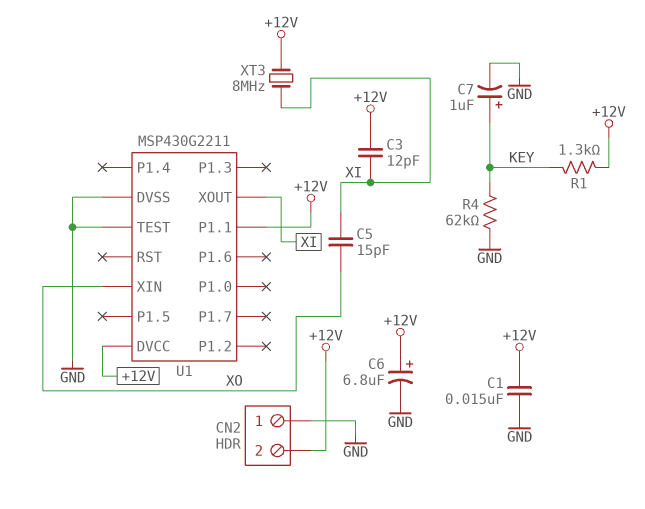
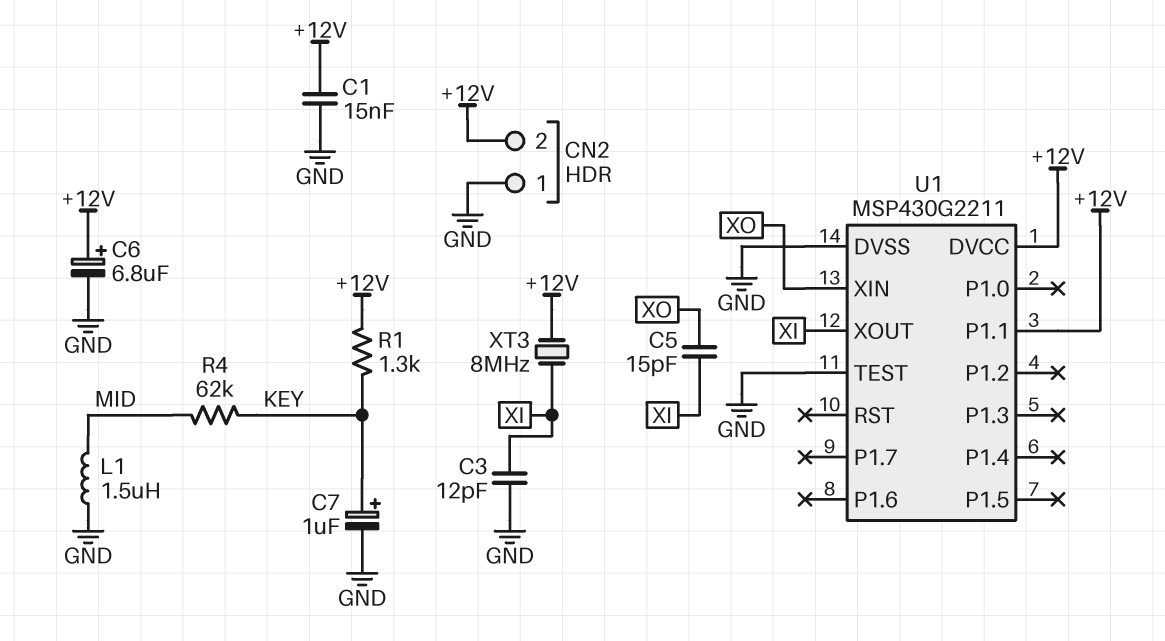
C3: 12pF (+12V, XI) -> 12pF (GND, XI)
L1: none -> 1.5uH (GND, MID)
R4: 62k (GND, KEY) -> 62k (KEY, MID)

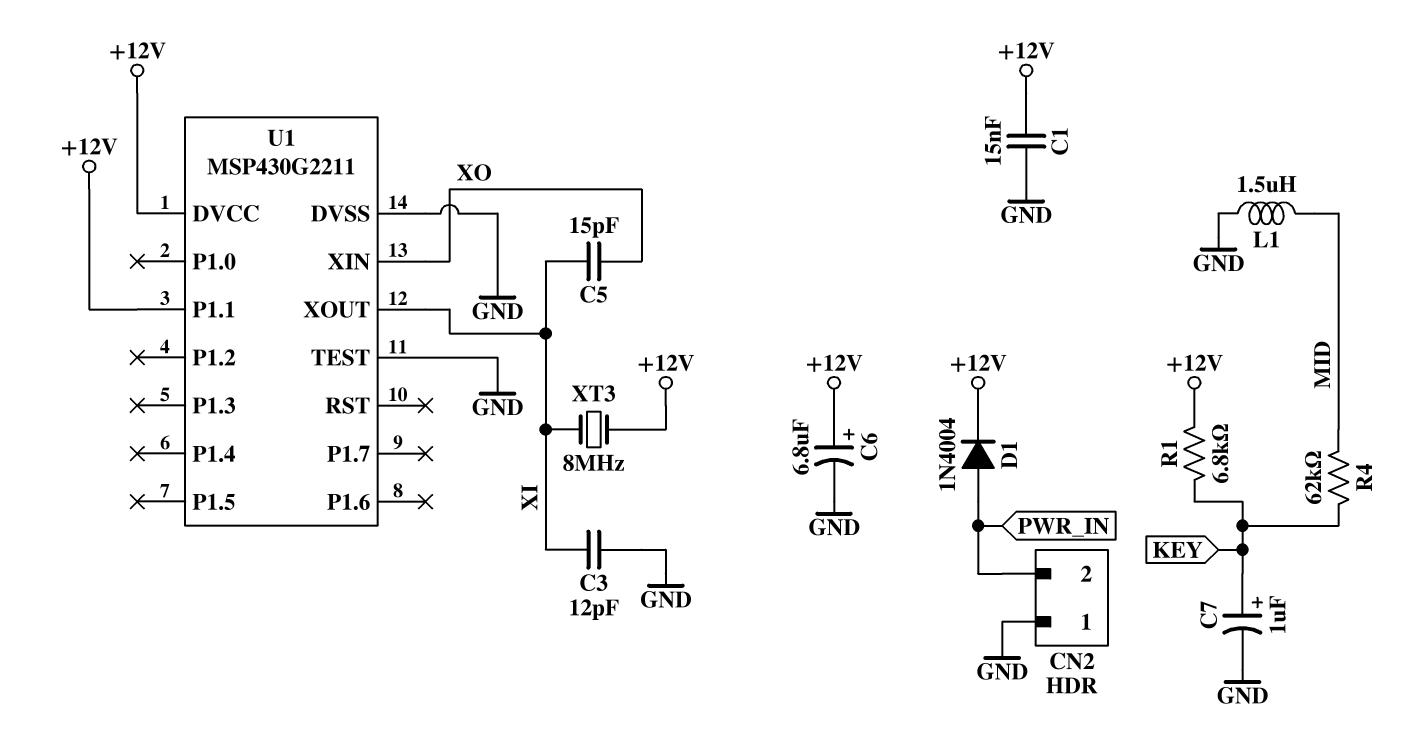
CN2 pin 2: +12V -> PWR_IN
D1: none -> diode 1N4004 (A PWR_IN, K +12V)
R1: 1.3k (+12V, KEY) -> 6.8k (+12V, KEY)

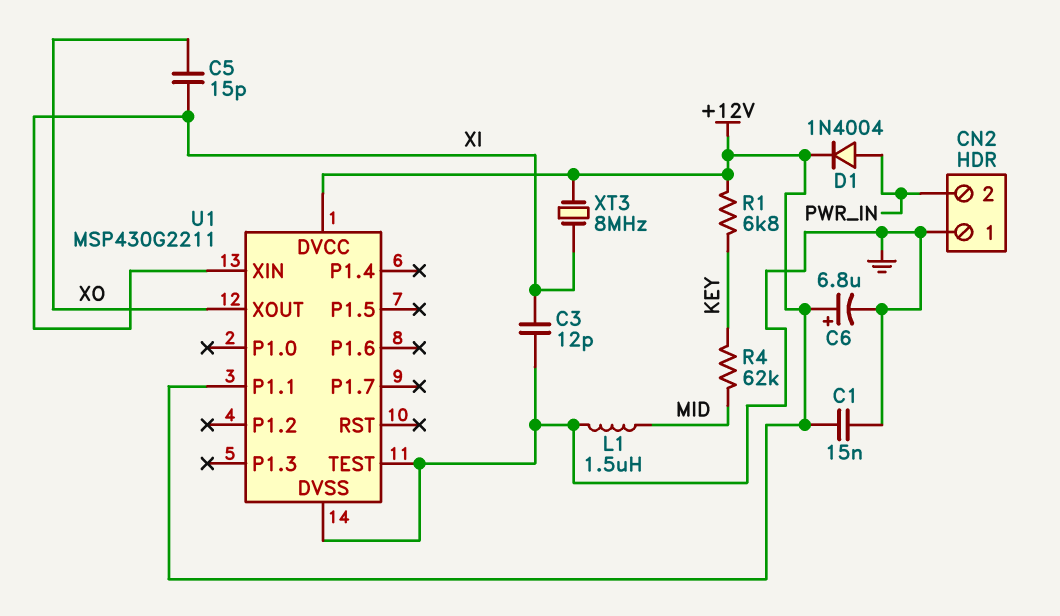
C7: 1uF (plus KEY, minus GND) -> none
U1 pin XIN: XO -> XI
U1 pin XOUT: XI -> XO

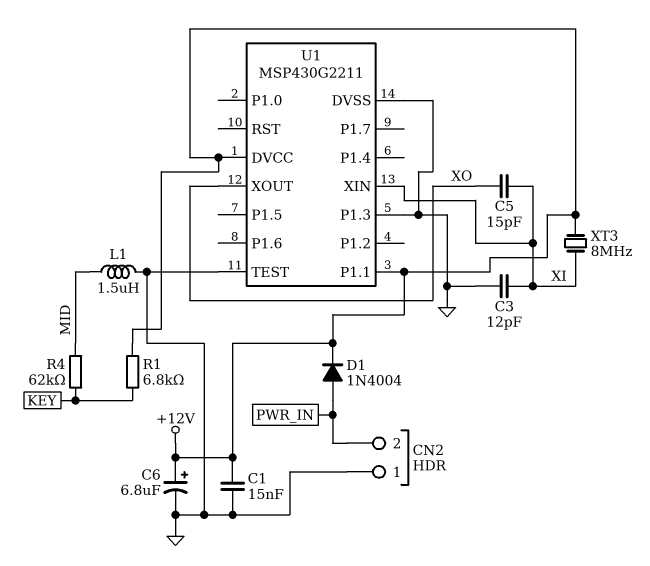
U1 pin P1.3: none -> GND

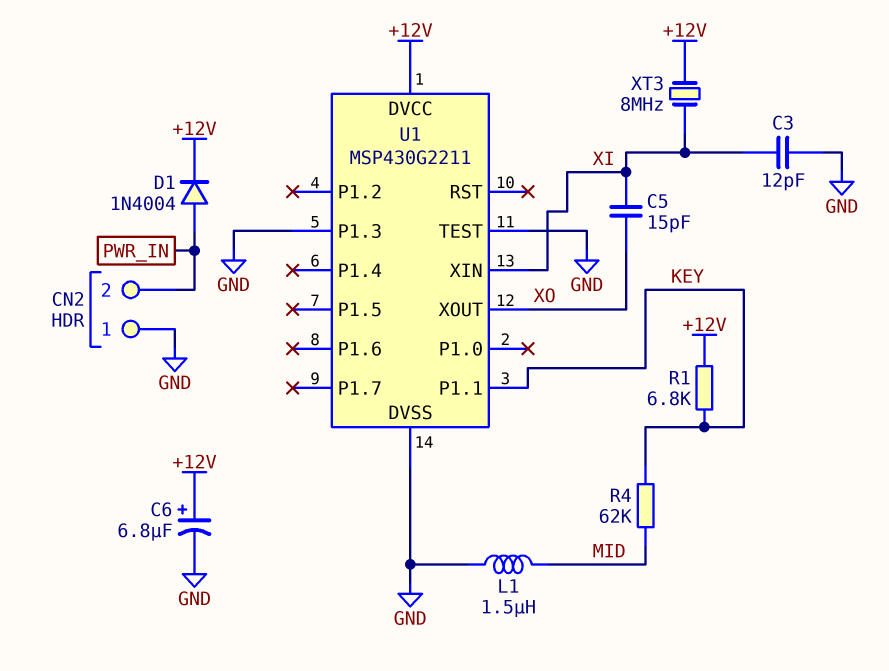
C1: 15nF (+12V, GND) -> none
U1 pin P1.1: +12V -> KEY

